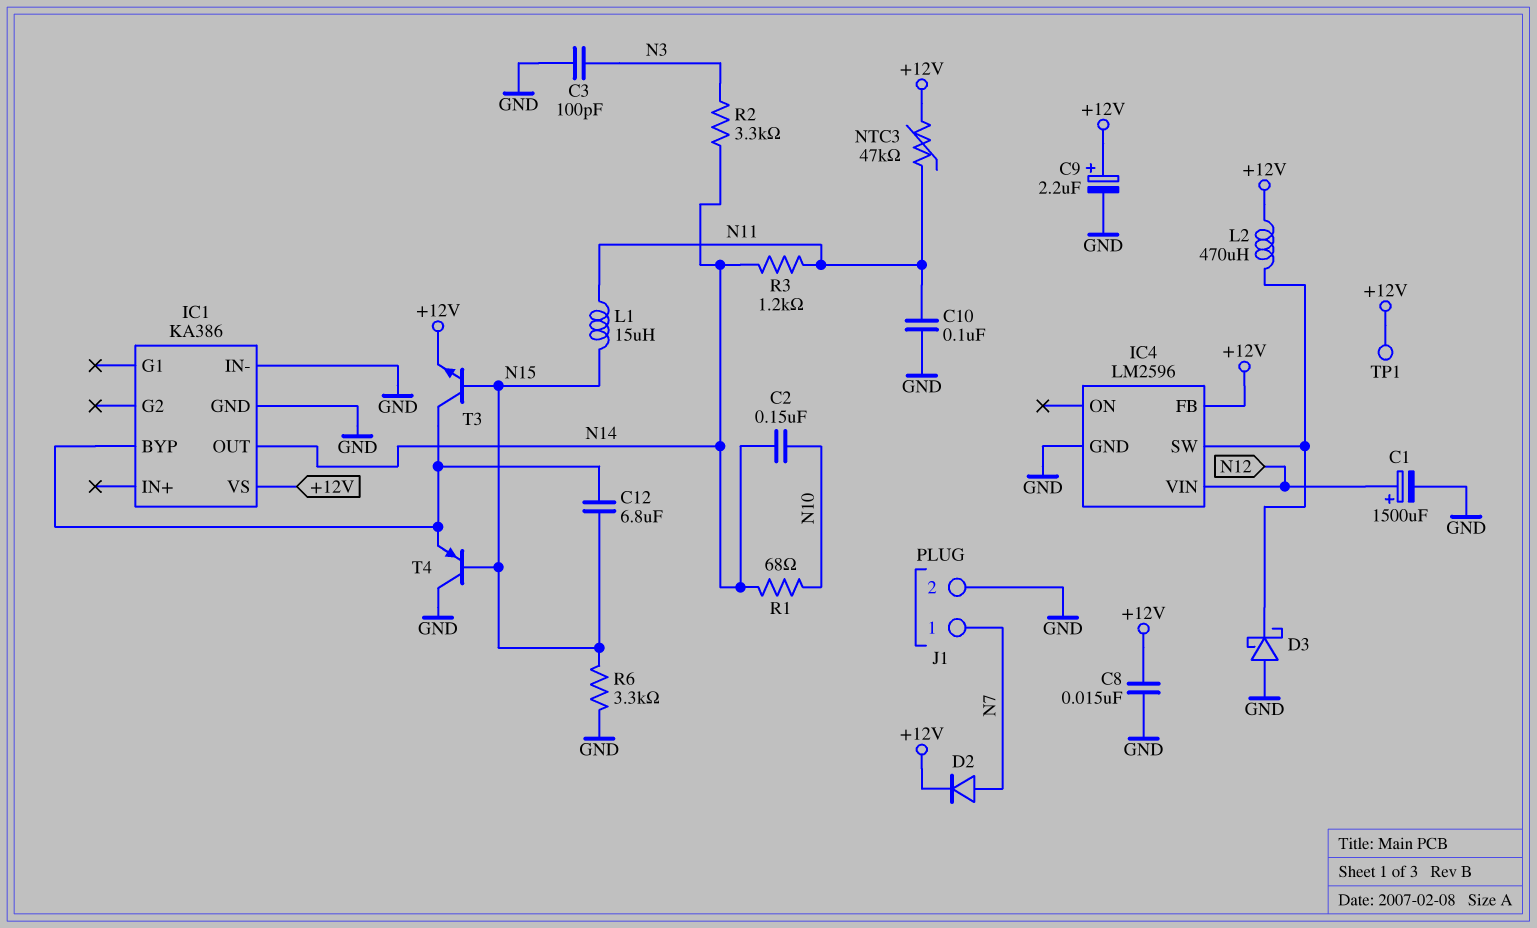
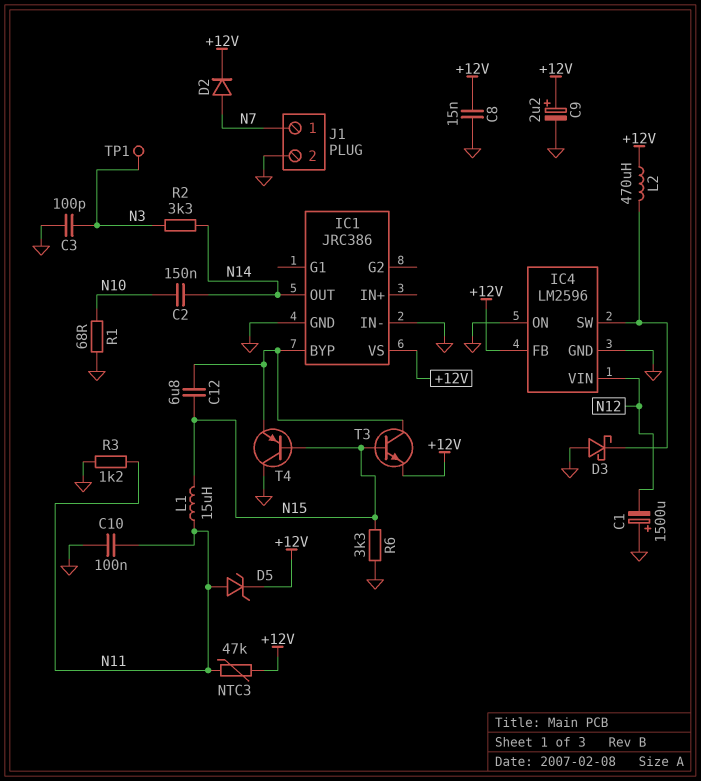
C1: 1500uF (plus N12, minus GND) -> 1500uF (plus GND, minus N12)
D5: none -> zener (A N11, K +12V)
IC1: KA386 -> JRC386
IC4 pin ON: none -> GND
R1: 68 (N10, N14) -> 68 (GND, N10)
R3: 1.2k (N11, N14) -> 1.2k (GND, N11)
TP1: test point (+12V) -> test point (N3)

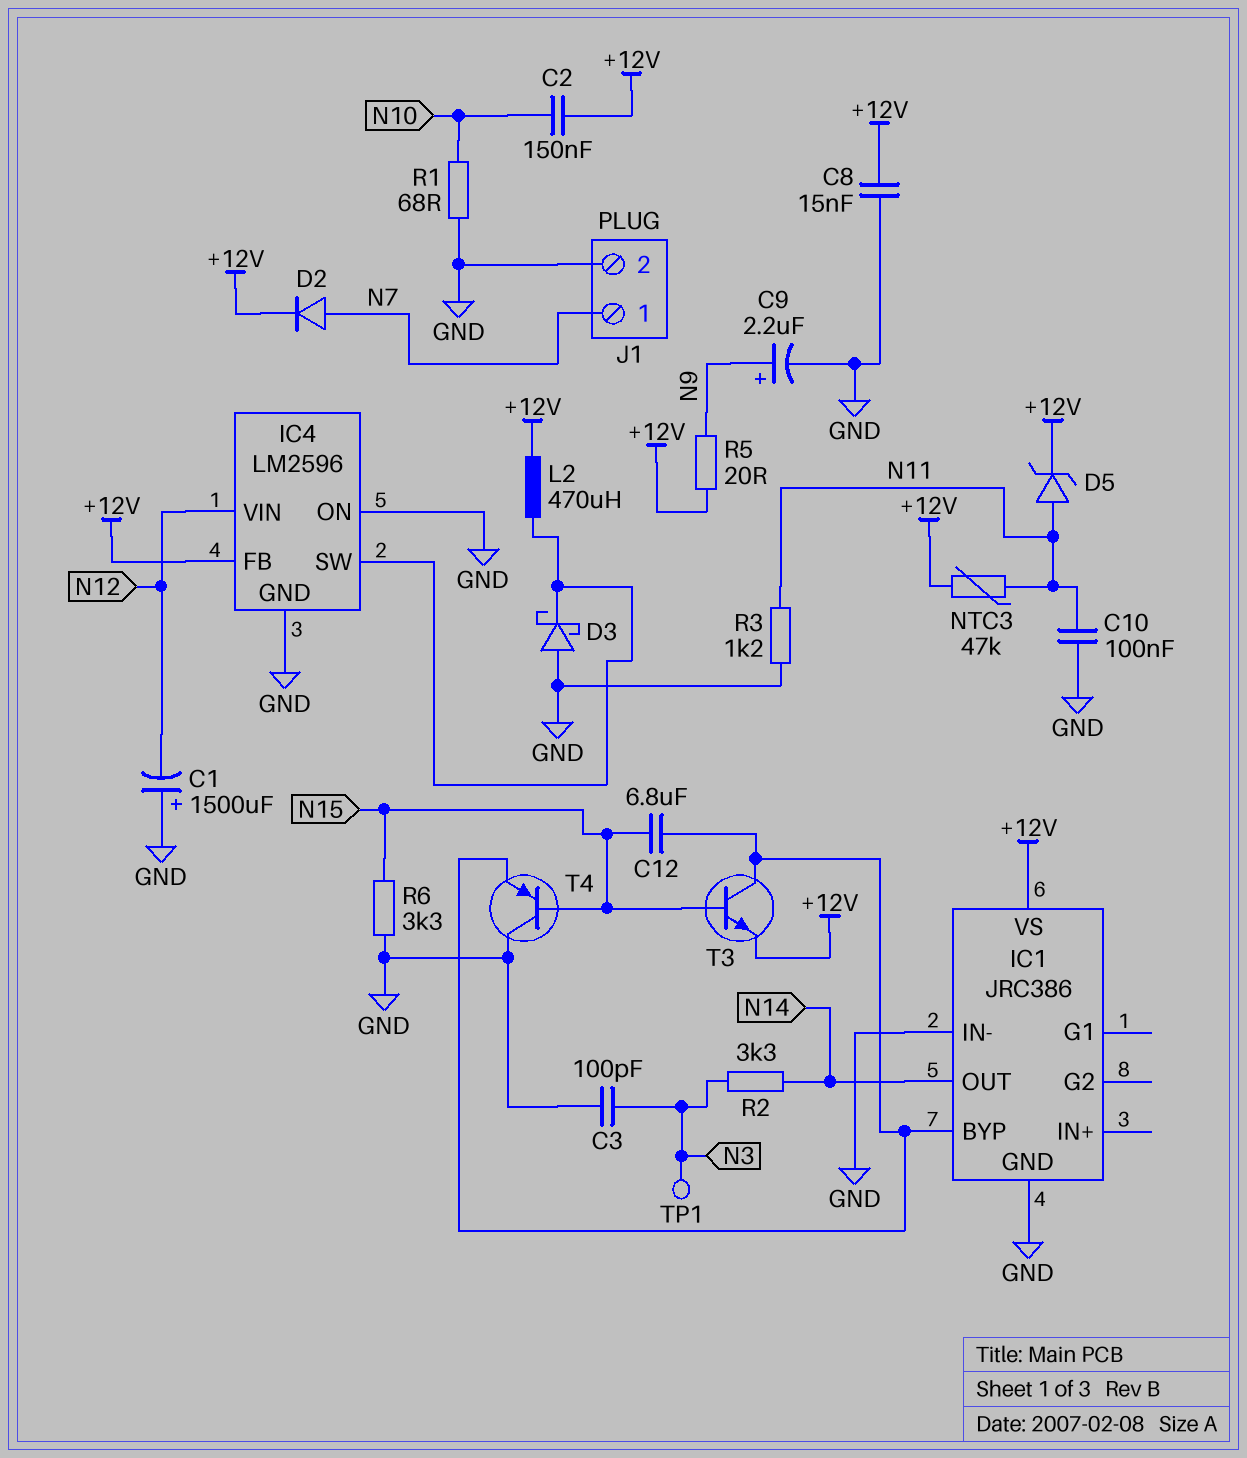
C2: 150nF (N10, N14) -> 150nF (+12V, N10)
C9: 2.2uF (plus +12V, minus GND) -> 2.2uF (plus N9, minus GND)
L1: 15uH (N11, N15) -> none
R5: none -> 20 (+12V, N9)

